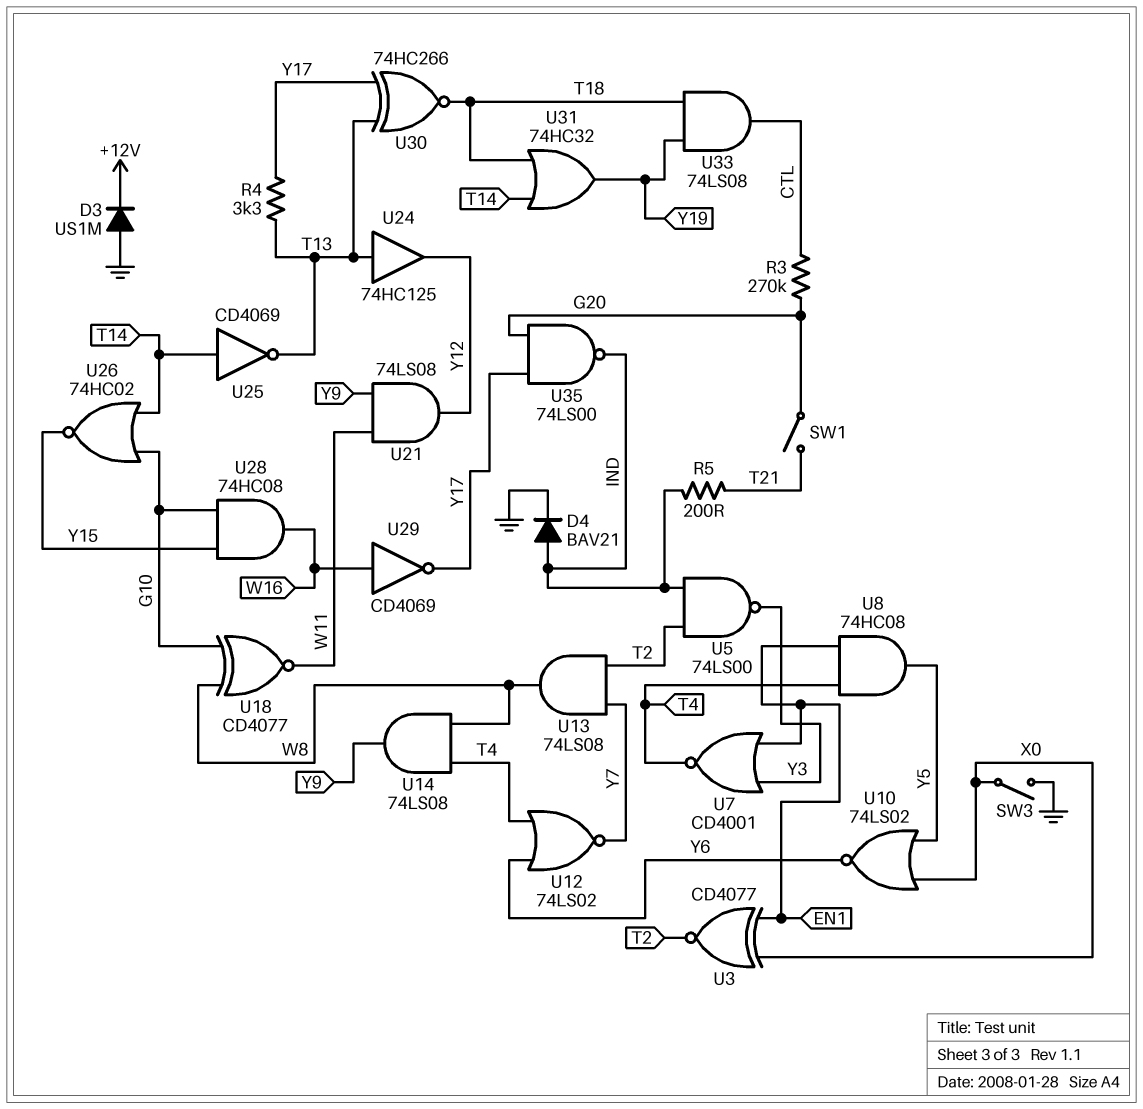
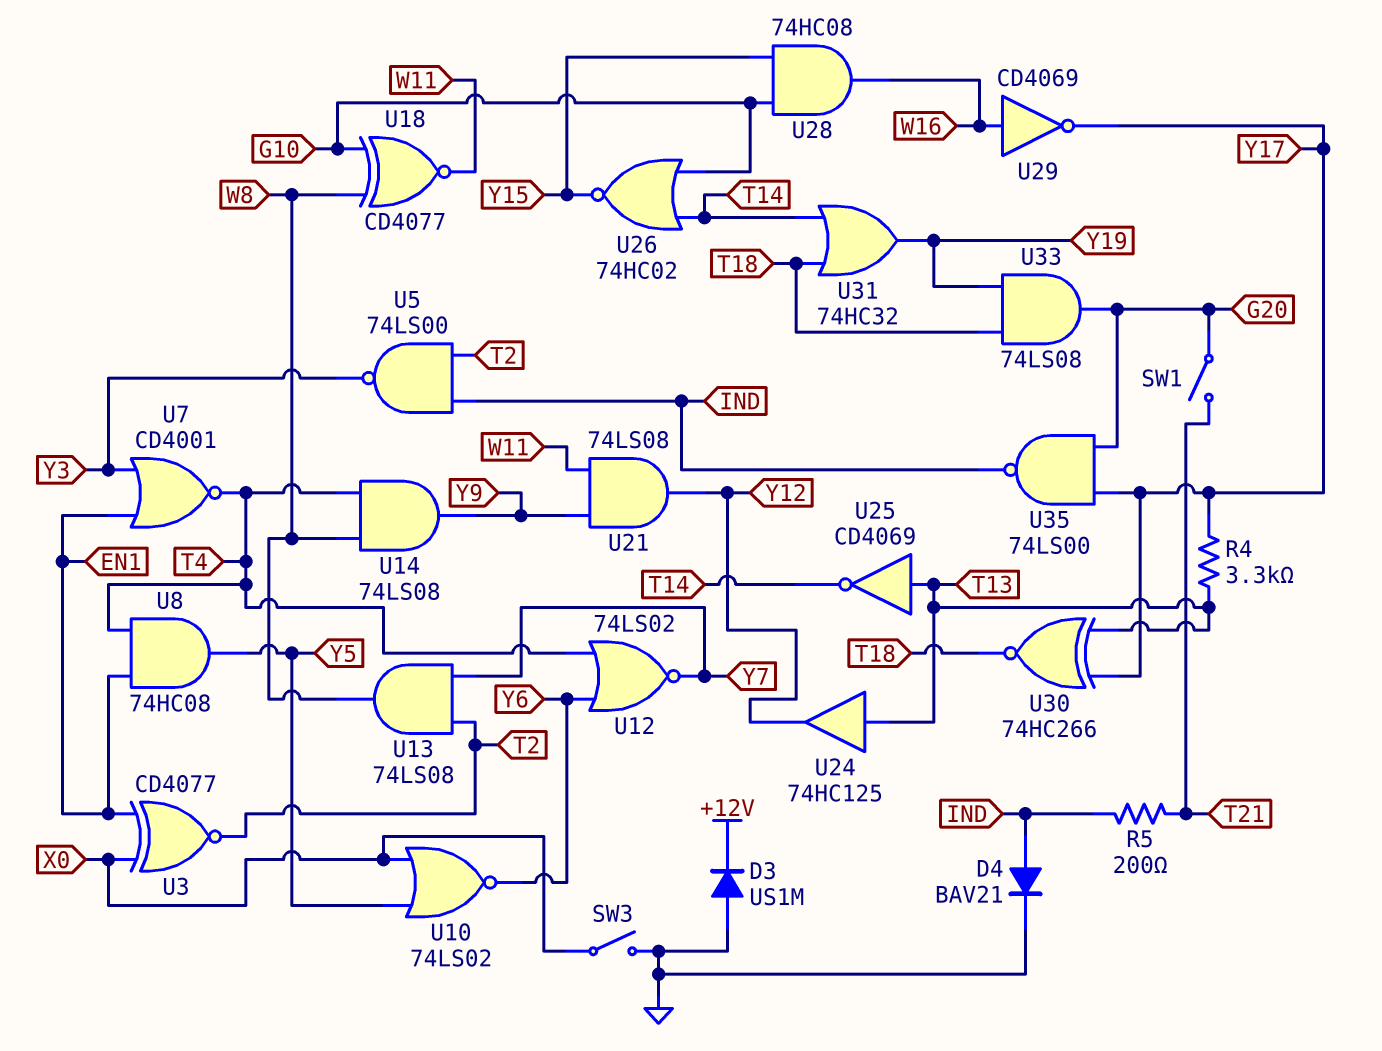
R3: 270k (CTL, G20) -> none
U25: NOT CD4069 (in T14, out T13) -> NOT CD4069 (in T13, out T14)
U33: AND 74LS08 (in T18, in Y19, out CTL) -> AND 74LS08 (in T18, in Y19, out G20)

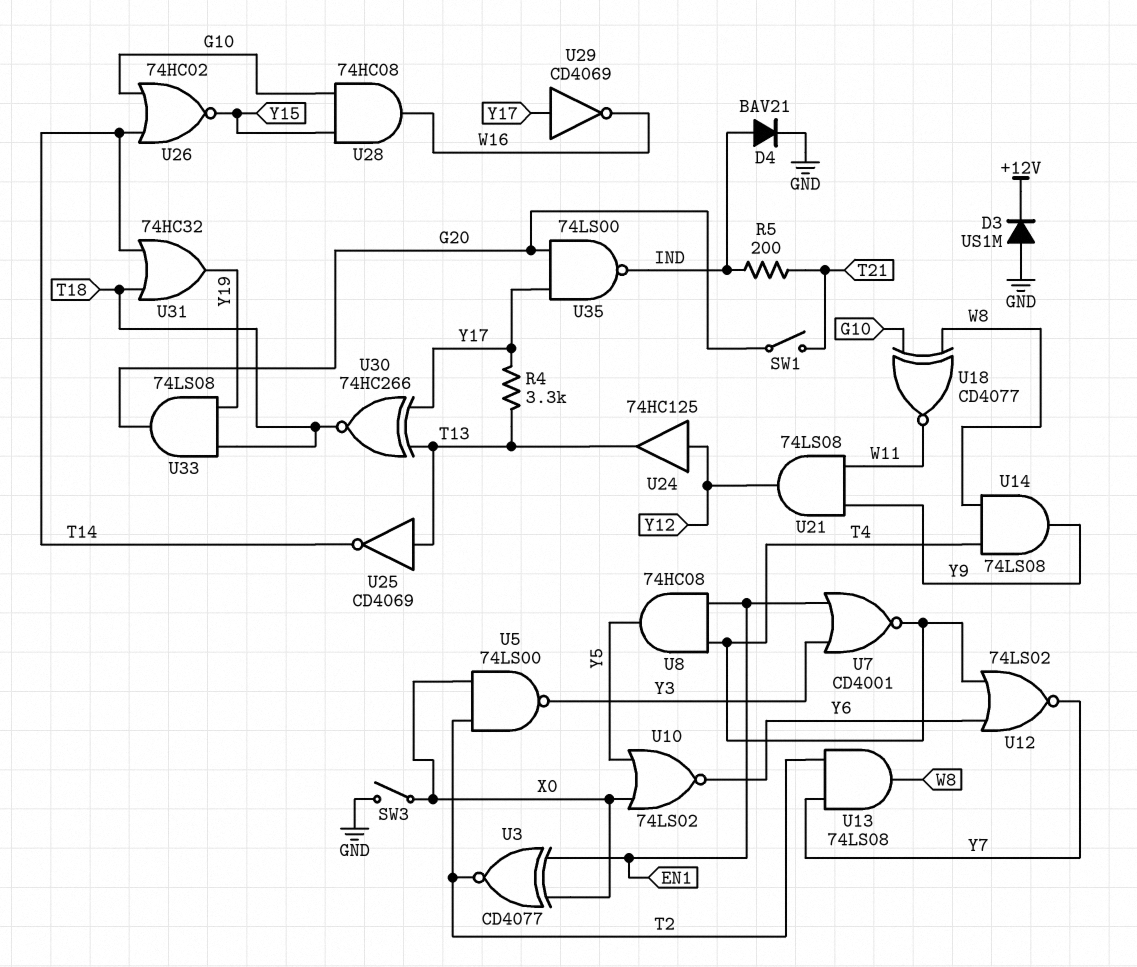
U5: NAND 74LS00 (in IND, in T2, out Y3) -> NAND 74LS00 (in T2, in X0, out Y3)
U24: buffer 74HC125 (in T13, out Y12) -> buffer 74HC125 (in Y12, out T13)
U29: NOT CD4069 (in W16, out Y17) -> NOT CD4069 (in Y17, out W16)

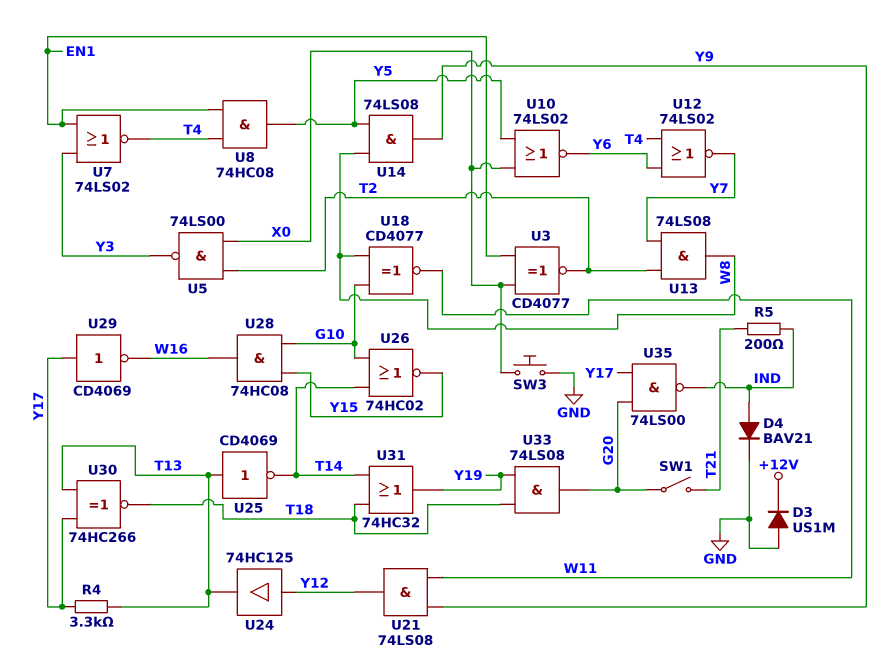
SW3: switch (GND, X0) -> button (GND, X0)
U7: NOR CD4001 (in EN1, in Y3, out T4) -> NOR 74LS02 (in EN1, in Y3, out T4)
U14: AND 74LS08 (in T4, in W8, out Y9) -> AND 74LS08 (in W8, in Y5, out Y9)

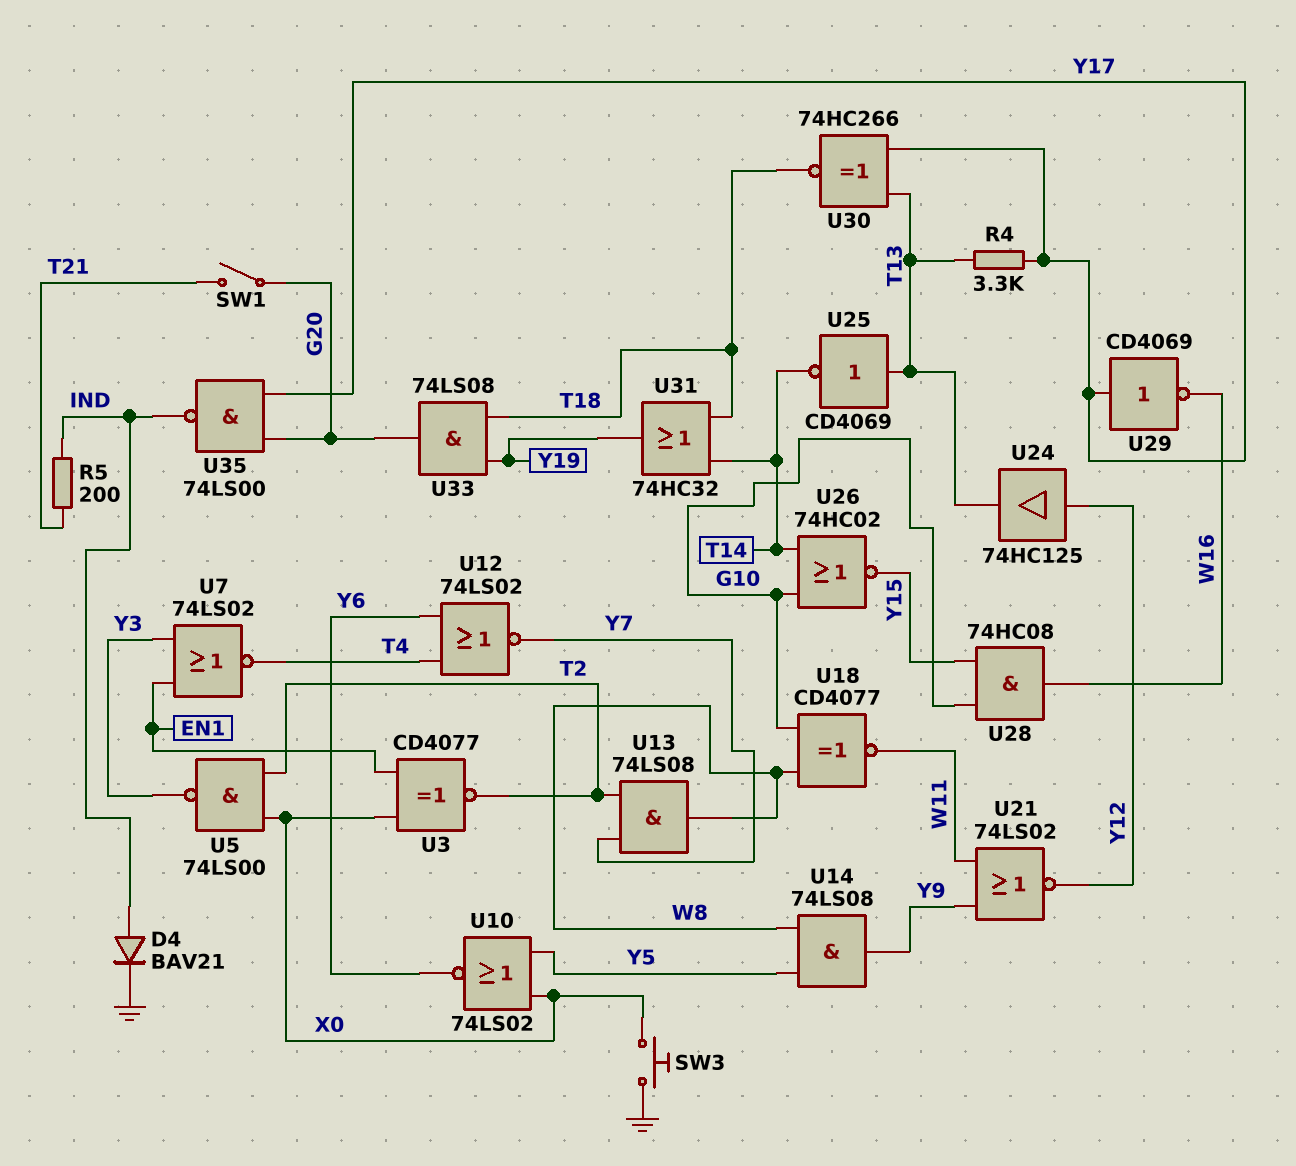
D3: diode US1M (A GND, K +12V) -> none
U8: AND 74HC08 (in EN1, in T4, out Y5) -> none
U21: AND 74LS08 (in W11, in Y9, out Y12) -> NOR 74LS02 (in W11, in Y9, out Y12)

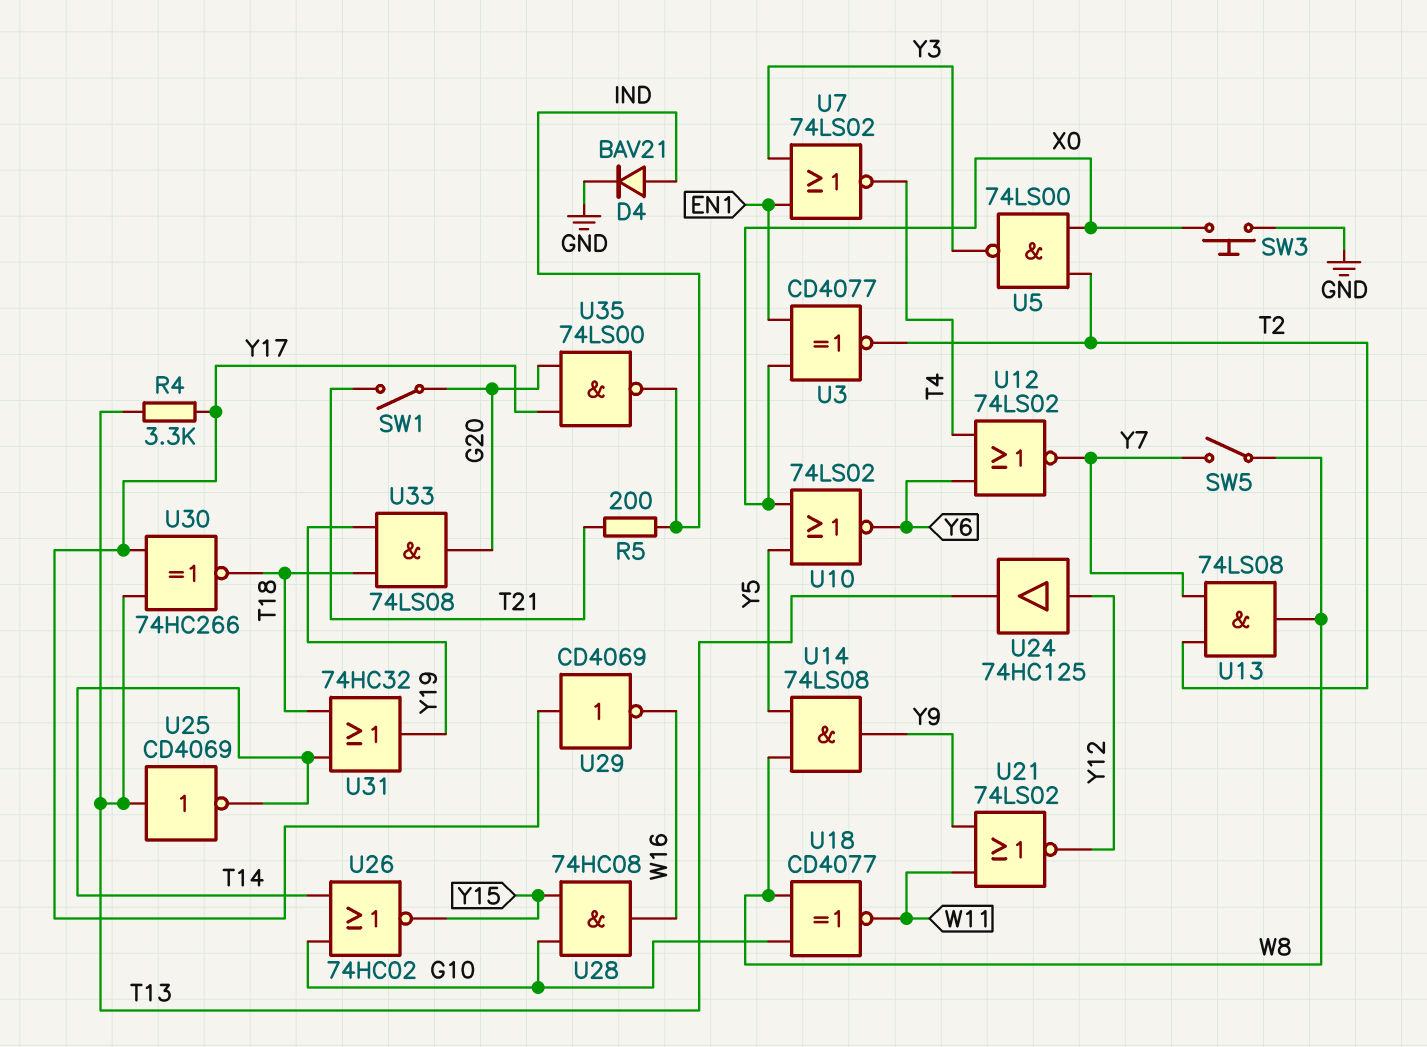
SW5: none -> switch (W8, Y7)

